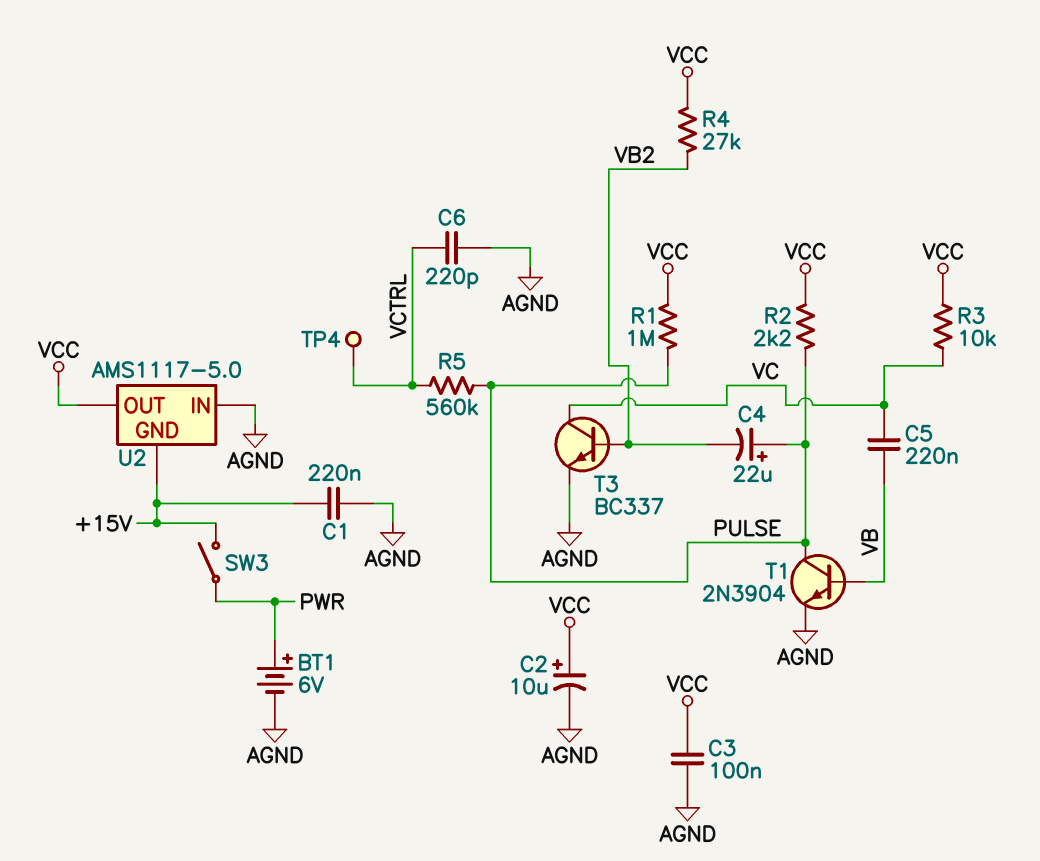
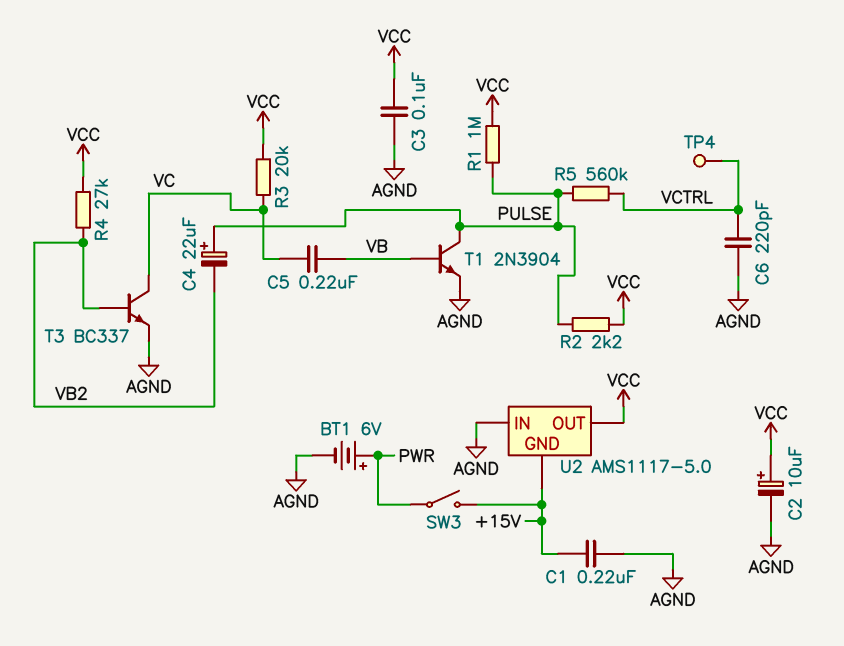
R3: 10k (VC, VCC) -> 20k (VC, VCC)

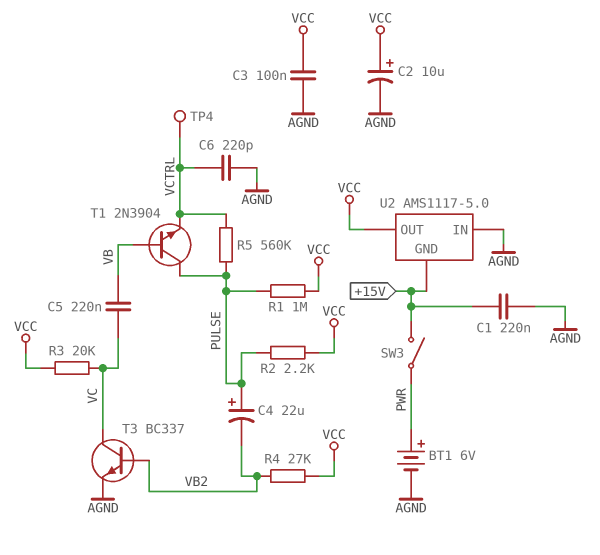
T1: NPN 2N3904 (B VB, C PULSE, E AGND) -> NPN 2N3904 (B VB, C PULSE, E VCTRL)

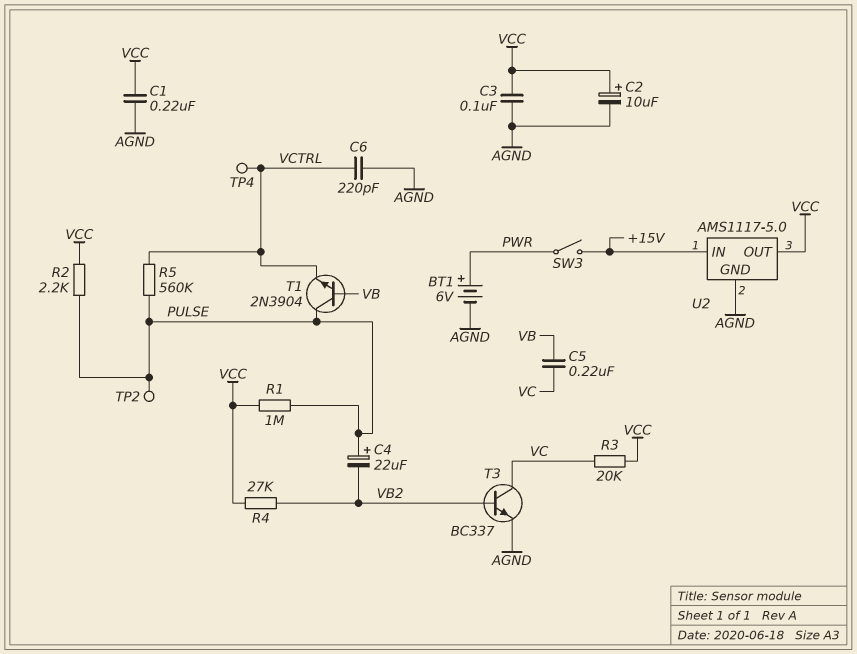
C1: 220nF (+15V, AGND) -> 220nF (AGND, VCC)
TP2: none -> test point (PULSE)
U2 pin GND: +15V -> AGND
U2 pin IN: AGND -> +15V

